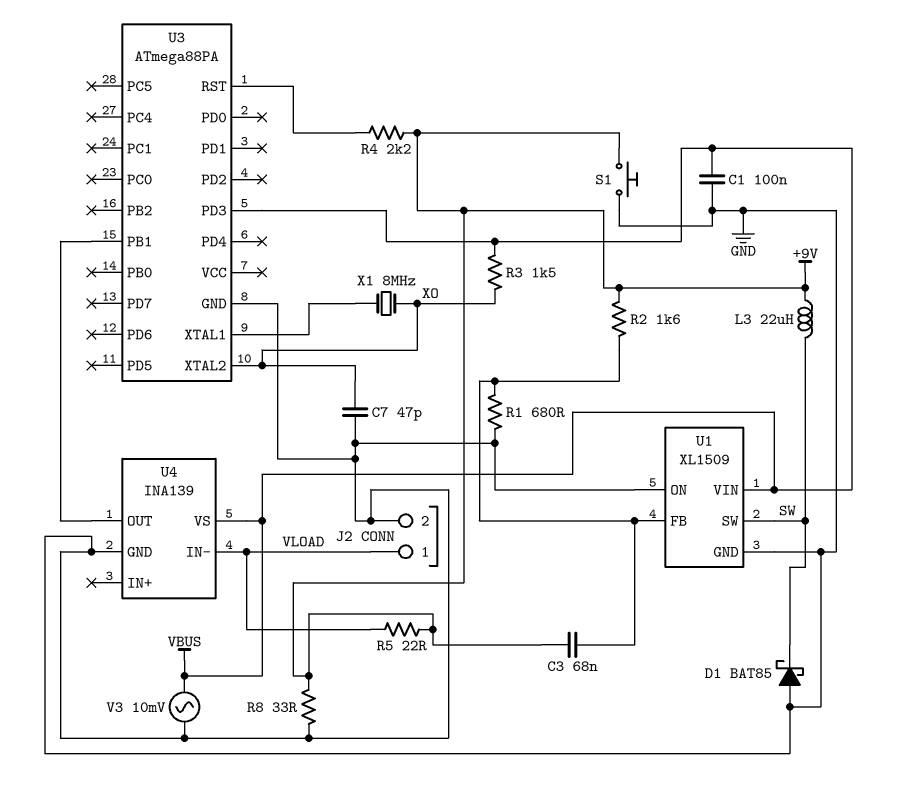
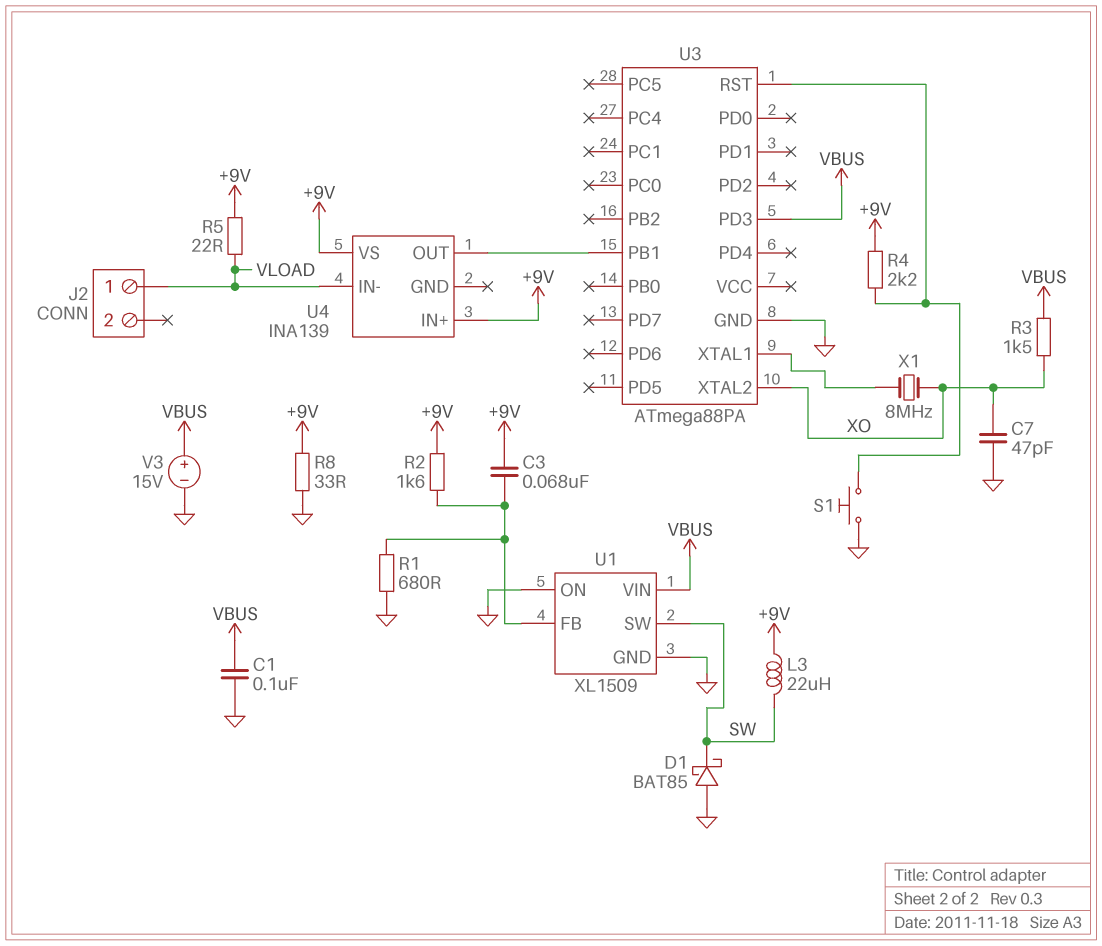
J2 pin 2: GND -> none
S1: button (+9V, GND) -> button (GND, U3/RST)
U4 pin GND: GND -> none
U4 pin IN+: none -> +9V
U4 pin VS: VBUS -> +9V
V3: AC 10mV (GND, VBUS) -> 15V (plus VBUS, minus GND)

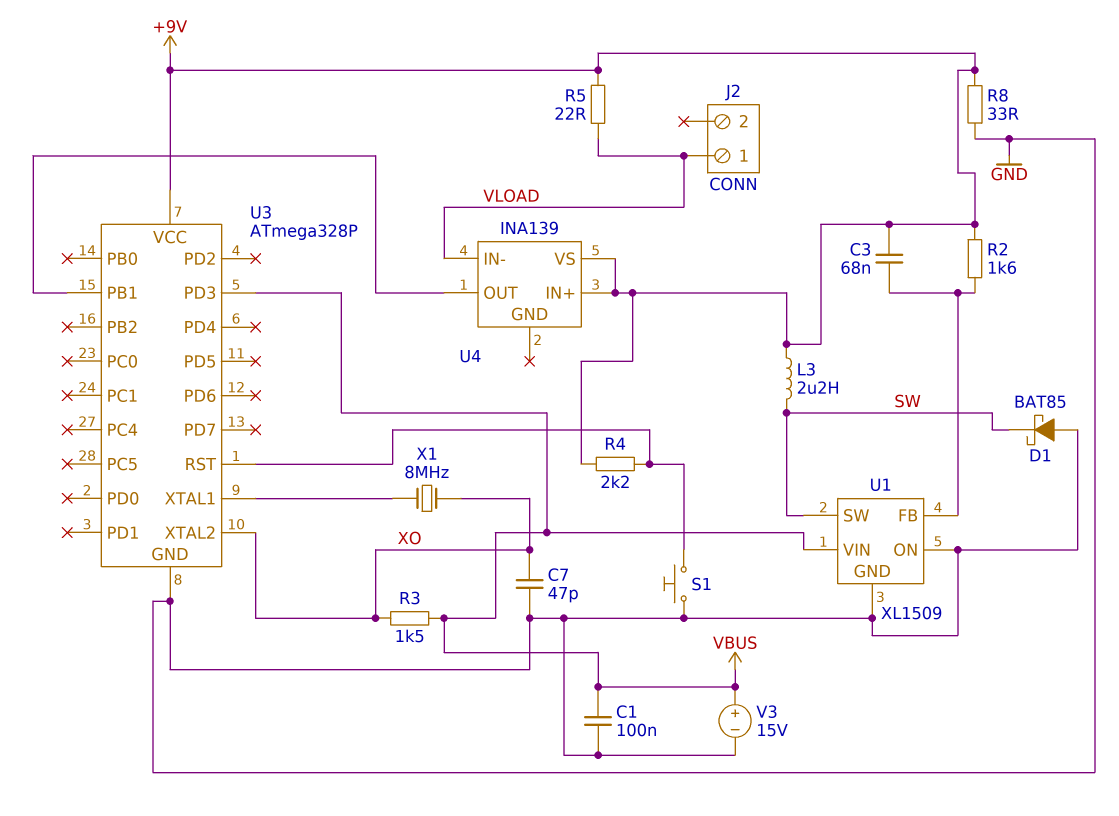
L3: 22uH (+9V, SW) -> 2.2uH (+9V, SW)
R1: 680 (GND, U1/FB) -> none
U3: ATmega88PA -> ATmega328P
U3 pin VCC: none -> +9V

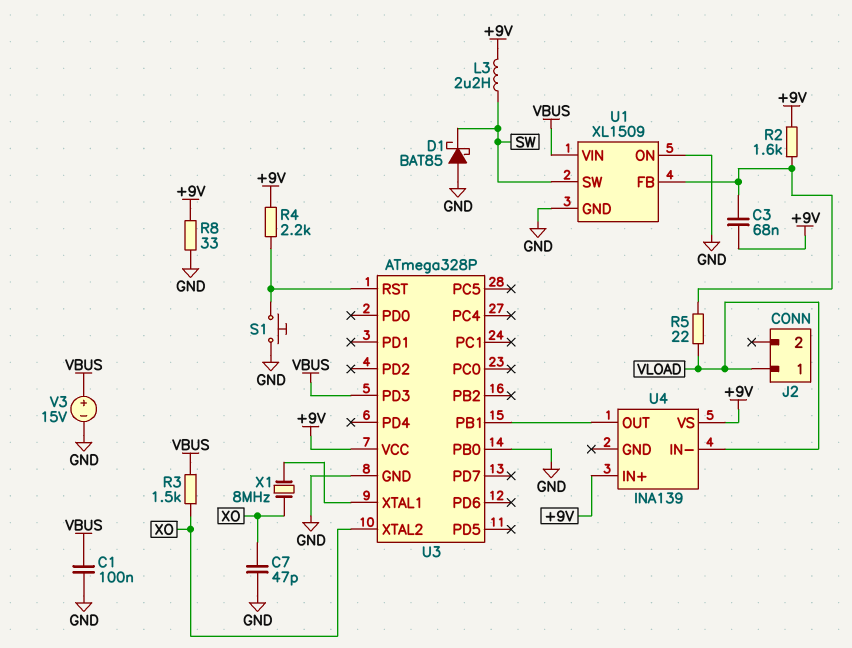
R5: 22 (+9V, VLOAD) -> 22 (U1/FB, VLOAD)
U3 pin PB0: none -> GND

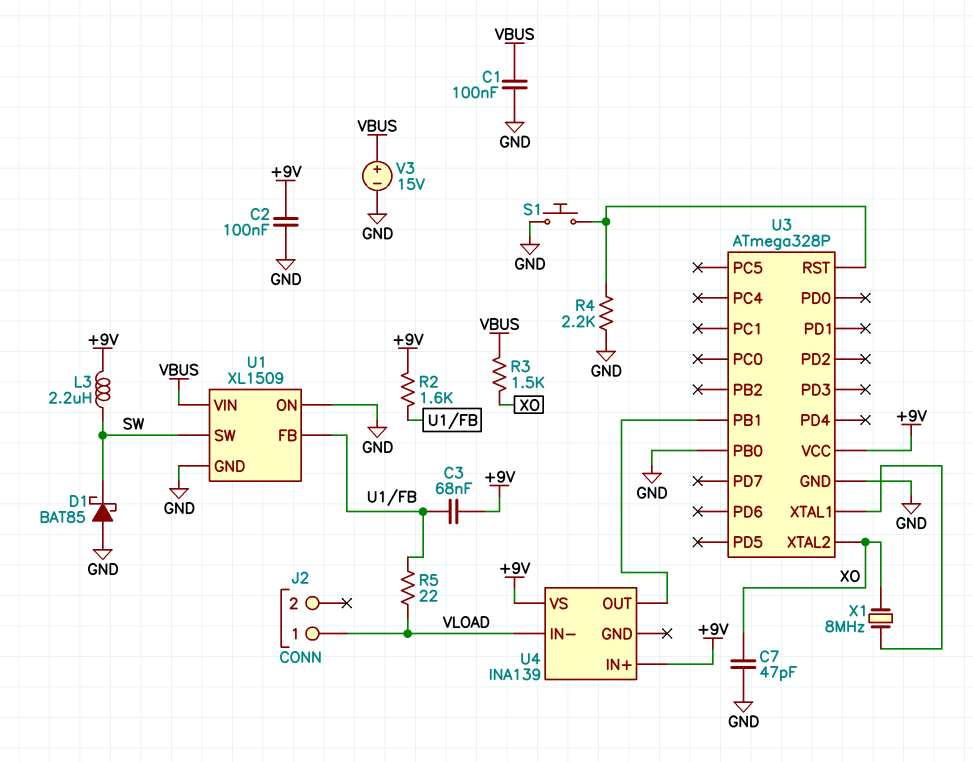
C2: none -> 100nF (+9V, GND)
R4: 2.2k (+9V, U3/RST) -> 2.2k (GND, U3/RST)
R8: 33 (+9V, GND) -> none
U3 pin PD3: VBUS -> none

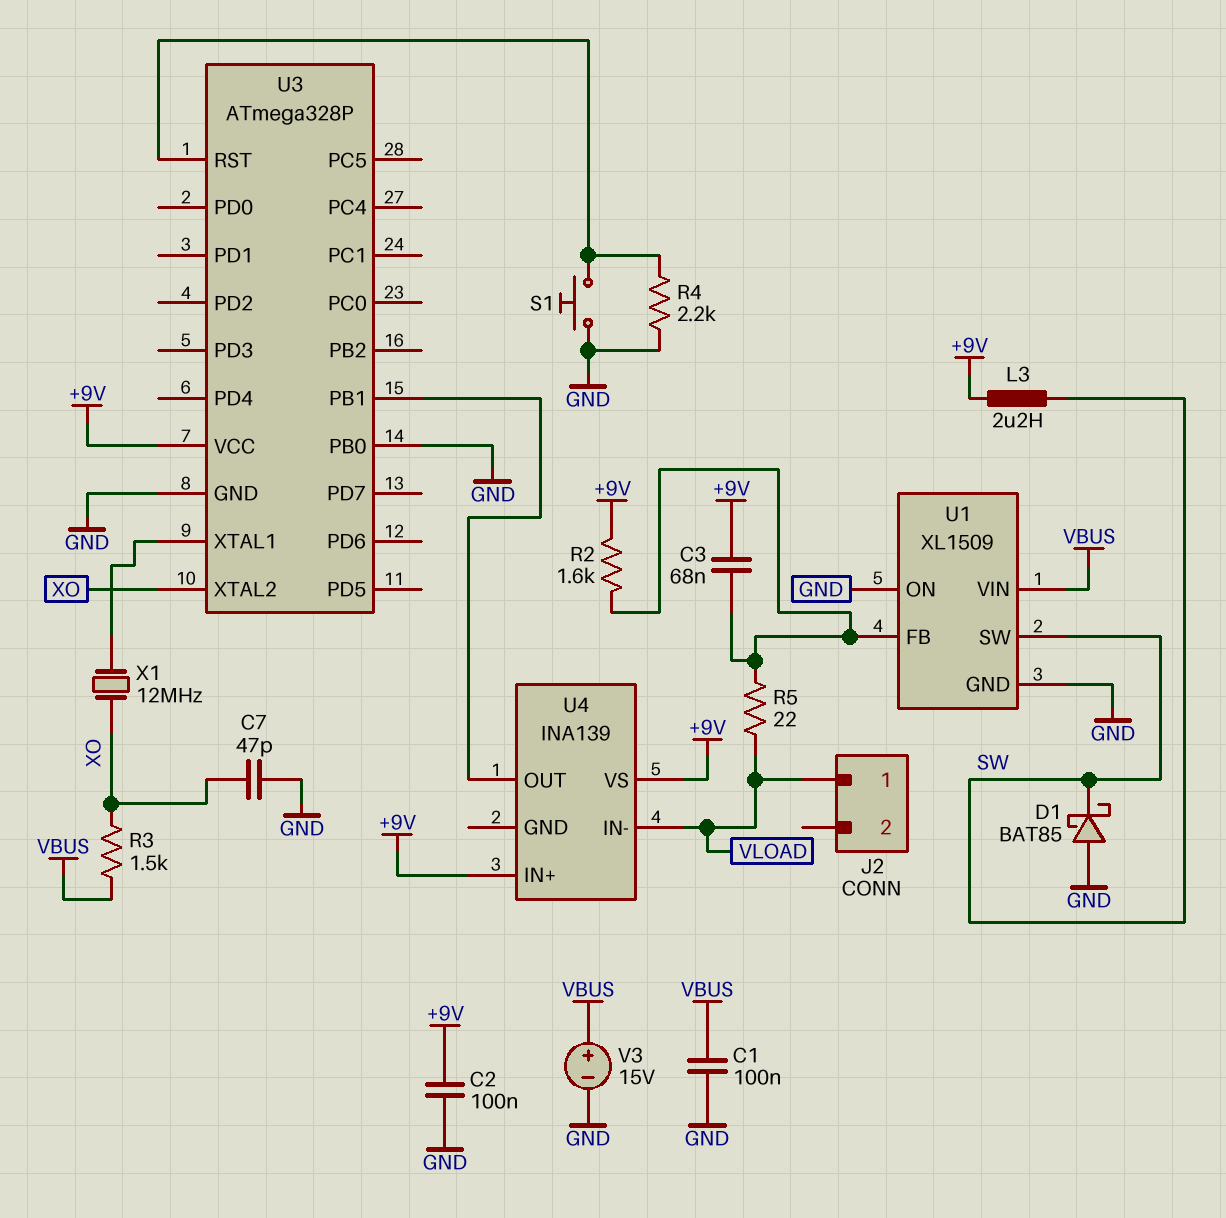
X1: 8MHz (U3/XTAL1, XO) -> 12MHz (U3/XTAL1, XO)

